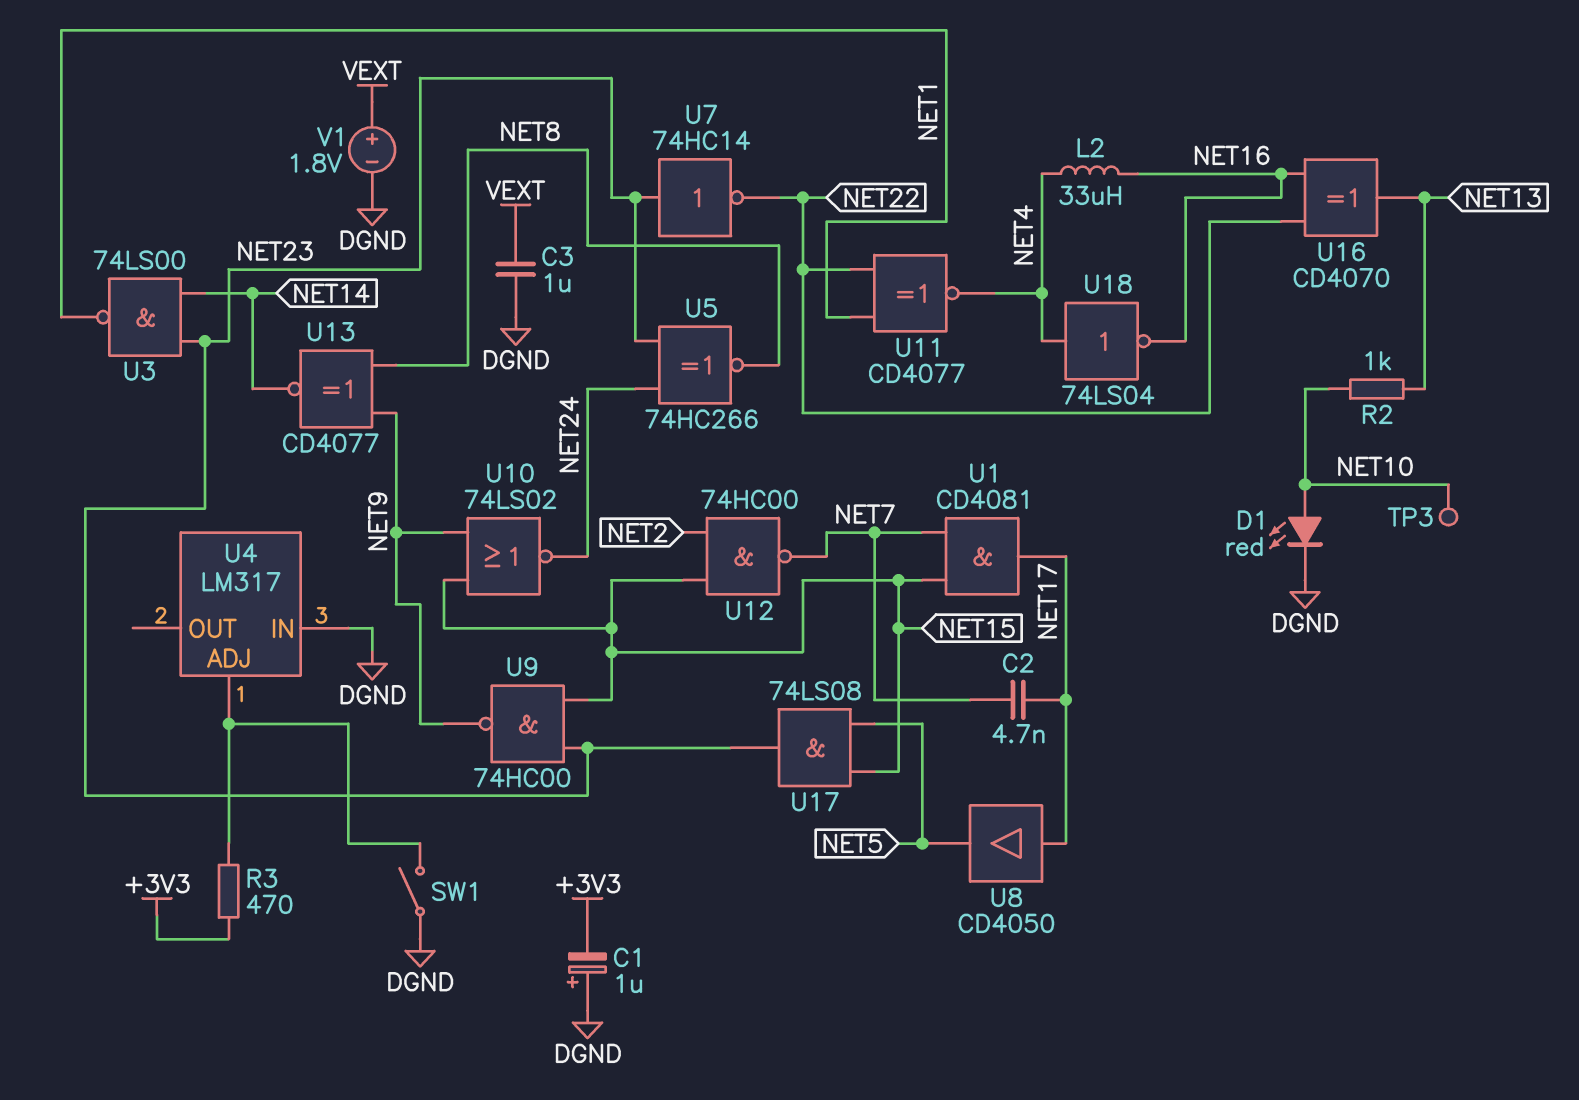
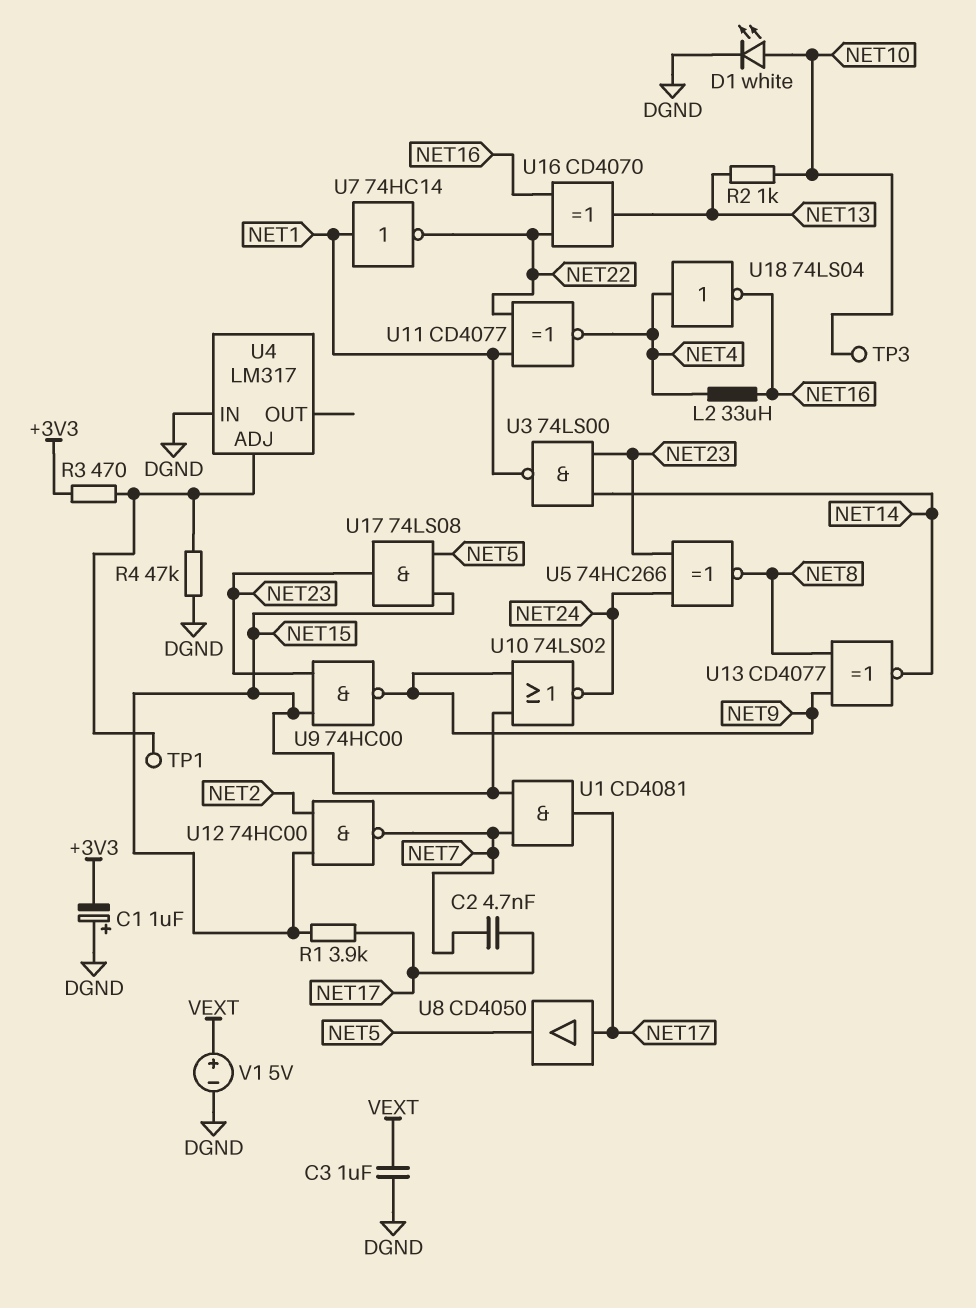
D1: LED red (A NET10, K DGND) -> LED white (A NET10, K DGND)
R1: none -> 3.9k (NET15, NET17)
R4: none -> 47k (DGND, U4/ADJ)
SW1: switch (DGND, U4/ADJ) -> none
TP1: none -> test point (U4/ADJ)
U7: NOT 74HC14 (in NET23, out NET22) -> NOT 74HC14 (in NET1, out NET22)
V1: 1.8V (plus VEXT, minus DGND) -> 5V (plus VEXT, minus DGND)

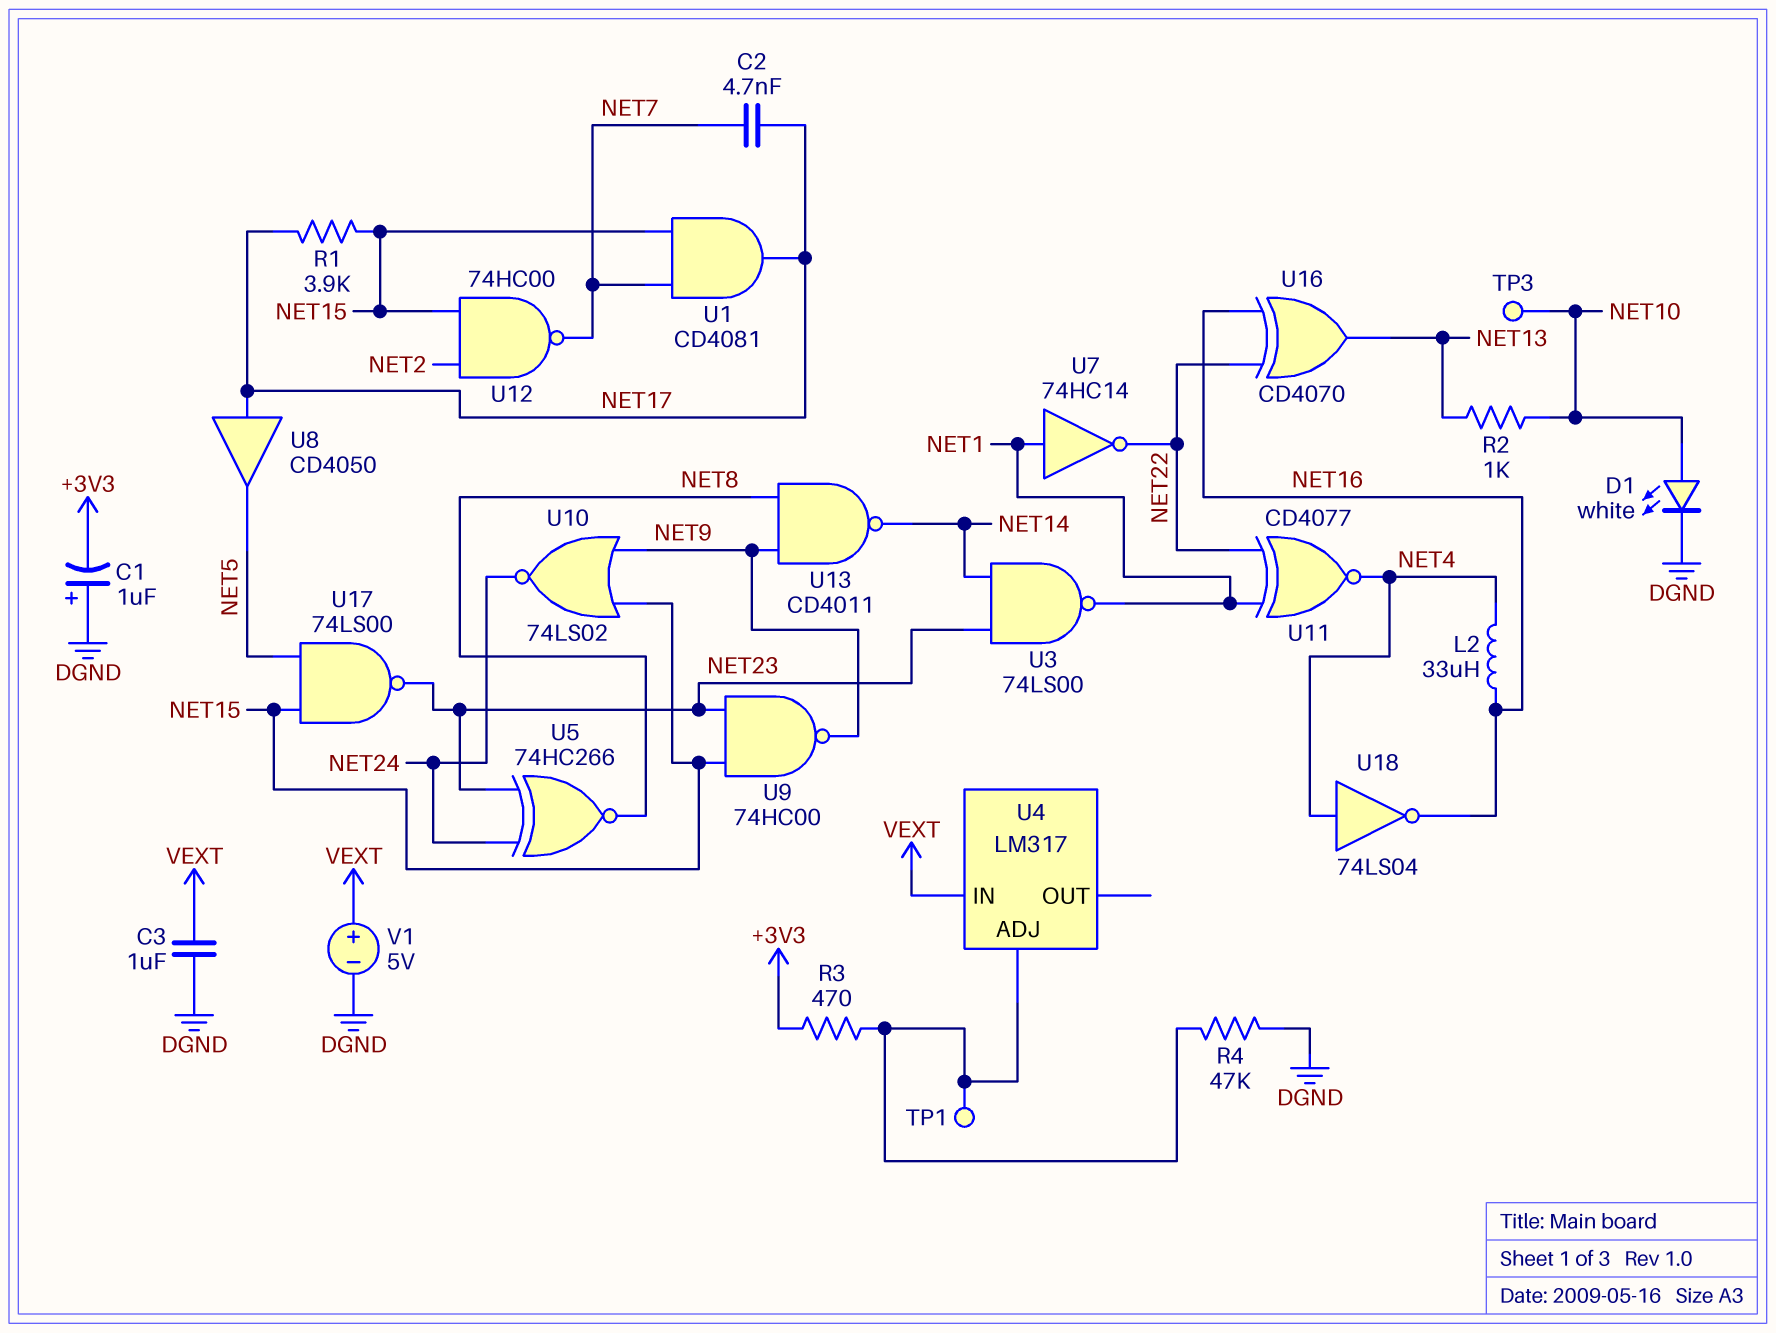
U4 pin IN: DGND -> VEXT
U13: XNOR CD4077 (in NET8, in NET9, out NET14) -> NAND CD4011 (in NET8, in NET9, out NET14)
U17: AND 74LS08 (in NET5, in NET15, out NET23) -> NAND 74LS00 (in NET5, in NET15, out NET23)

